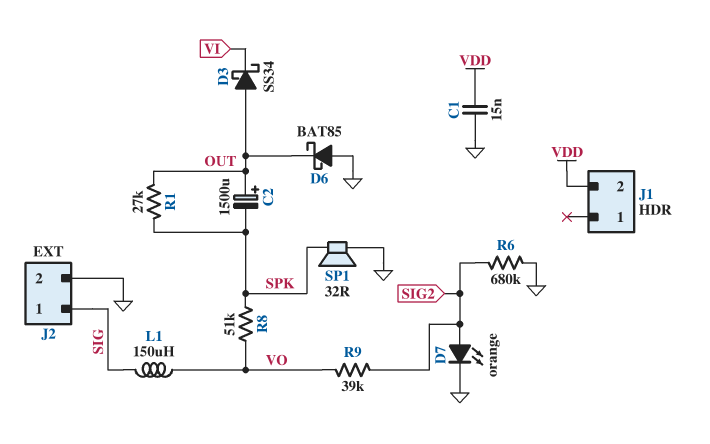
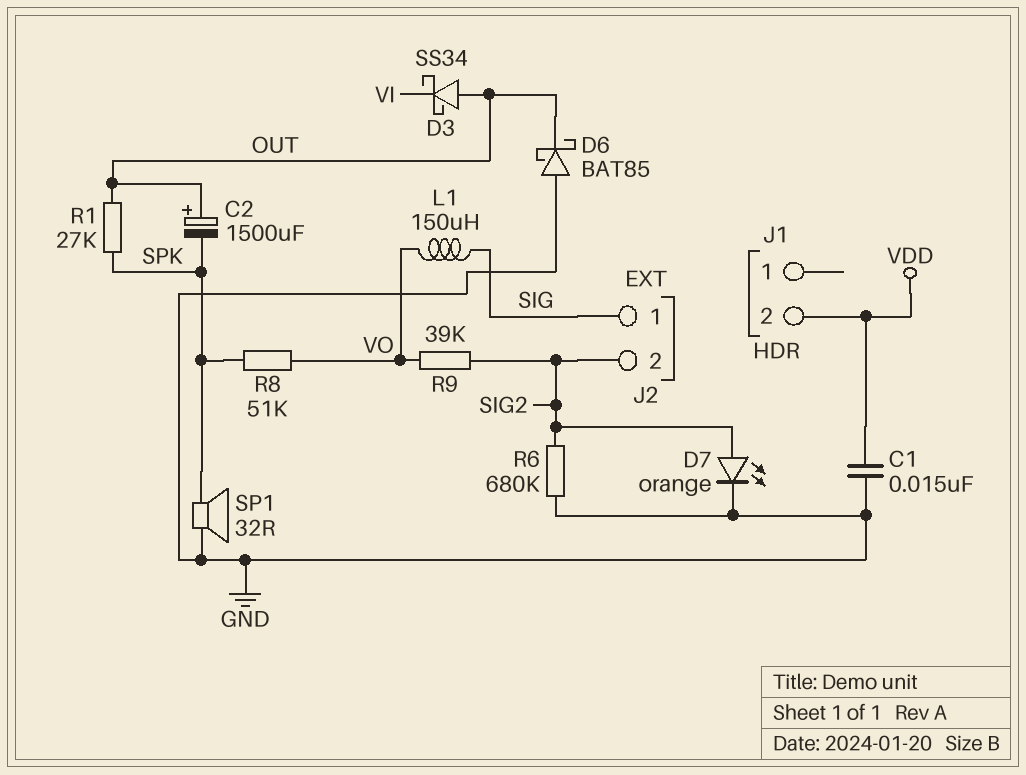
J2 pin 2: GND -> SIG2

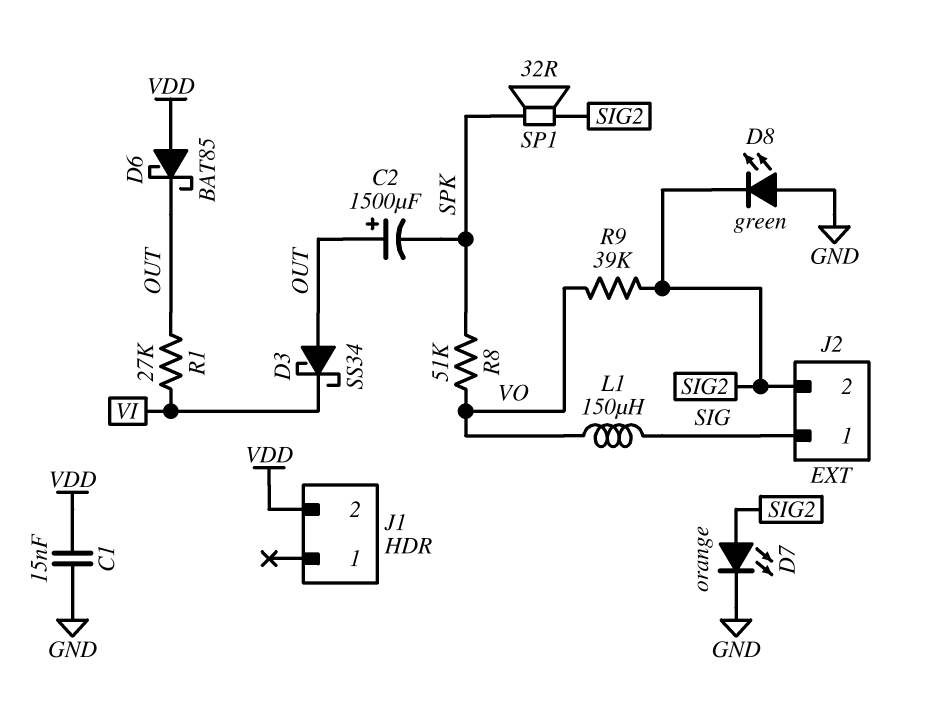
D6: schottky BAT85 (A GND, K OUT) -> schottky BAT85 (A VDD, K OUT)
D8: none -> LED green (A GND, K SIG2)
R1: 27k (OUT, SPK) -> 27k (OUT, VI)
R6: 680k (GND, SIG2) -> none
SP1: speaker 32R (GND, SPK) -> speaker 32R (SIG2, SPK)

